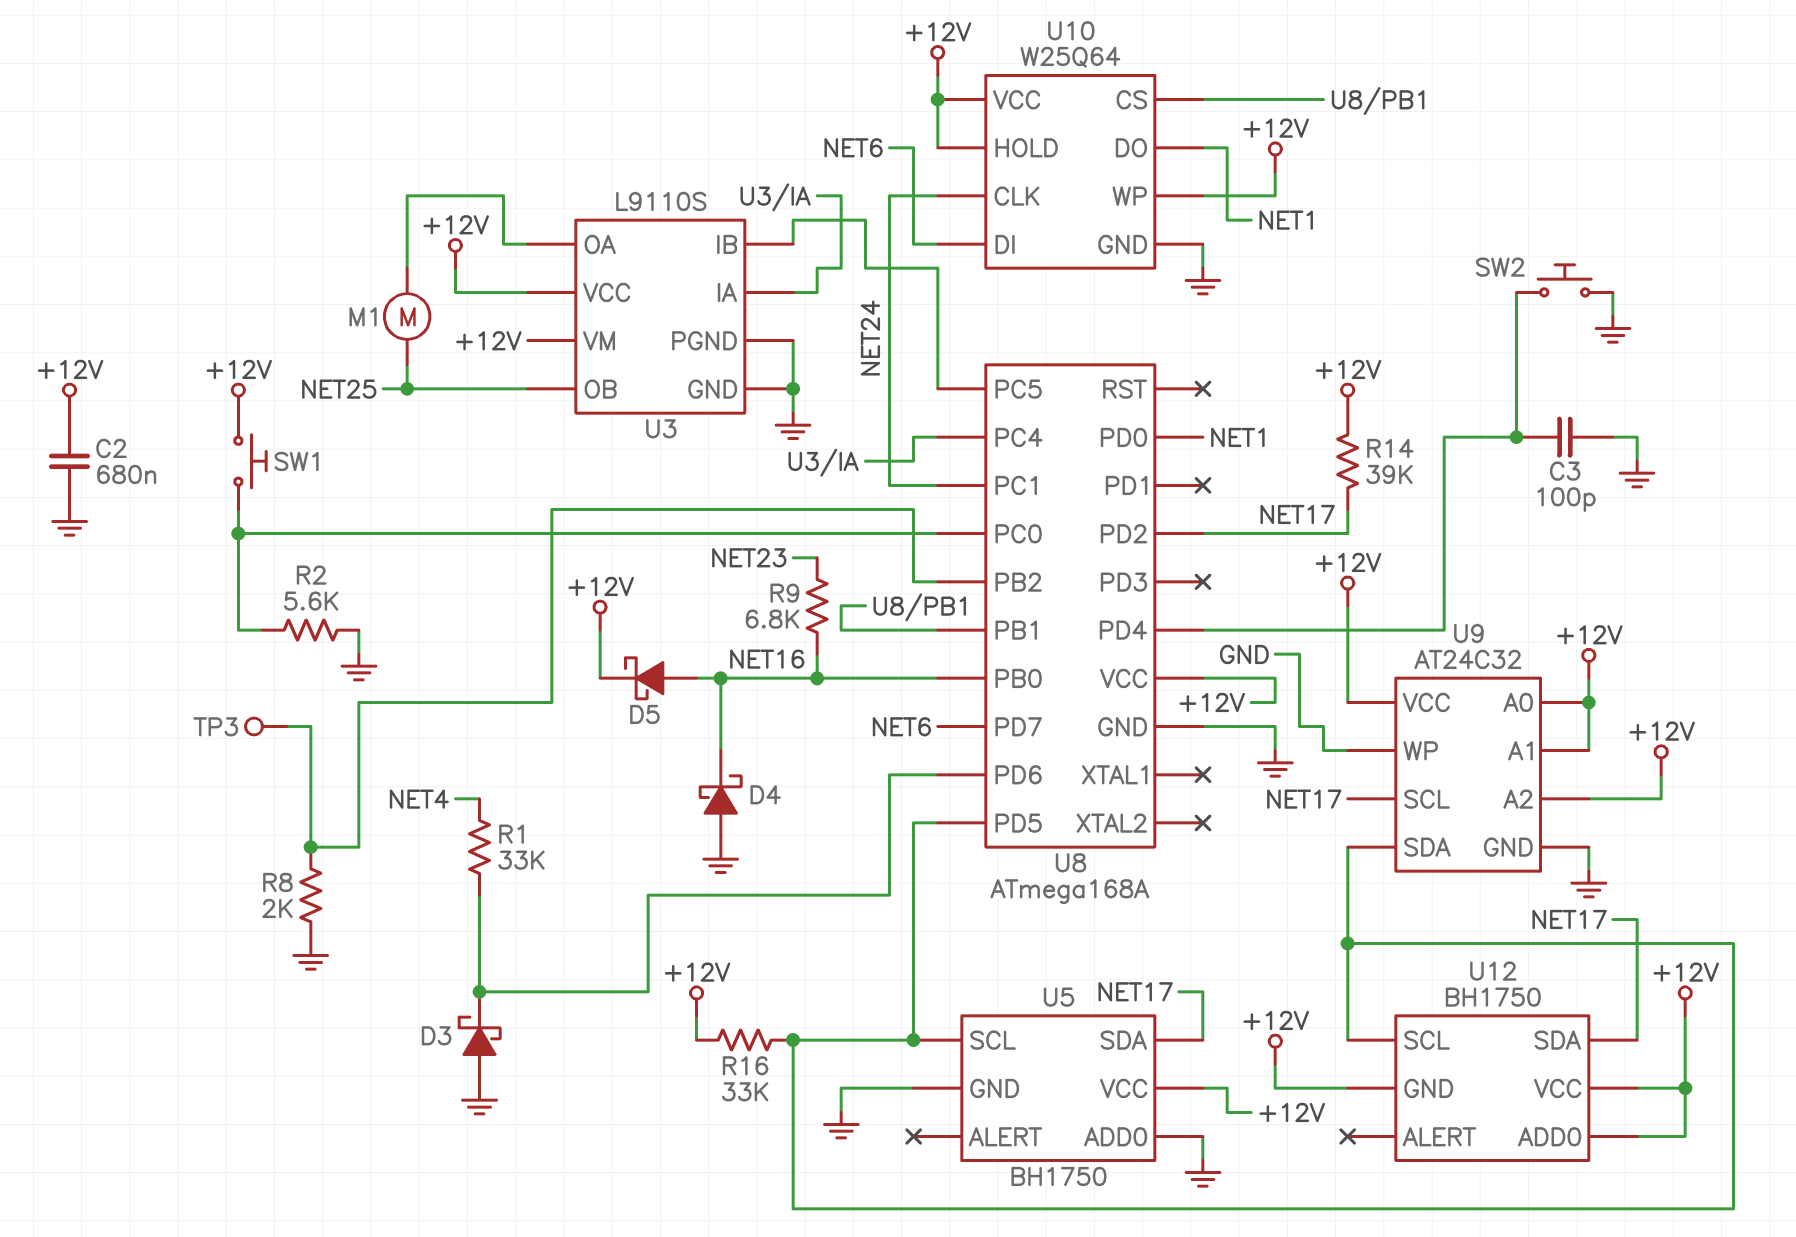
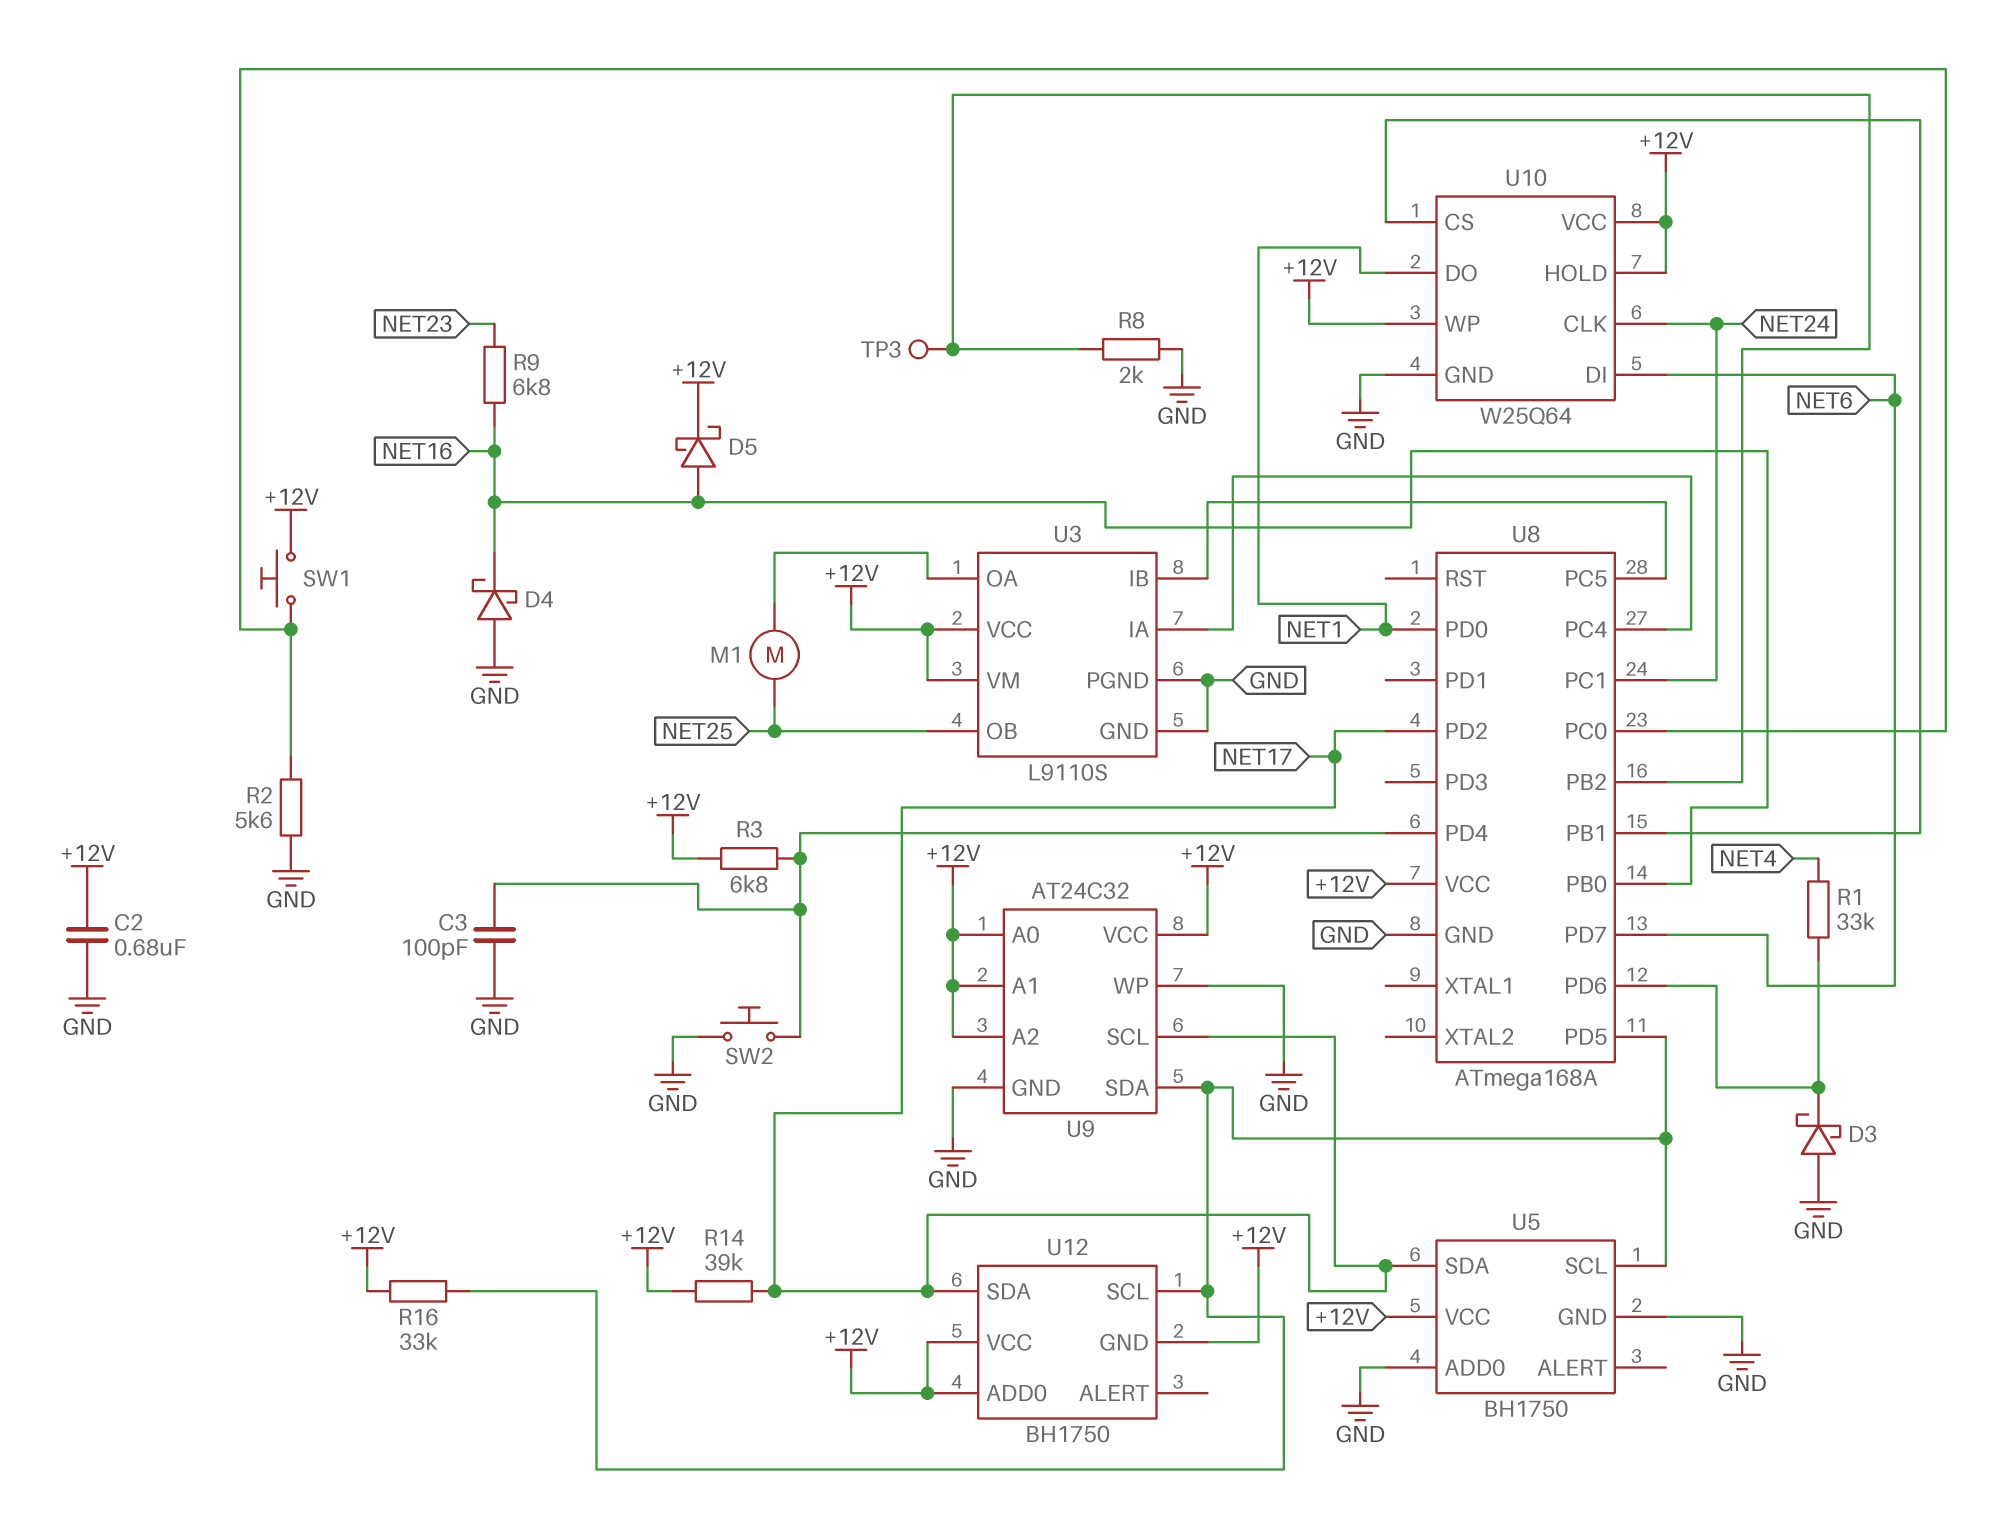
R3: none -> 6.8k (+12V, U8/PD4)

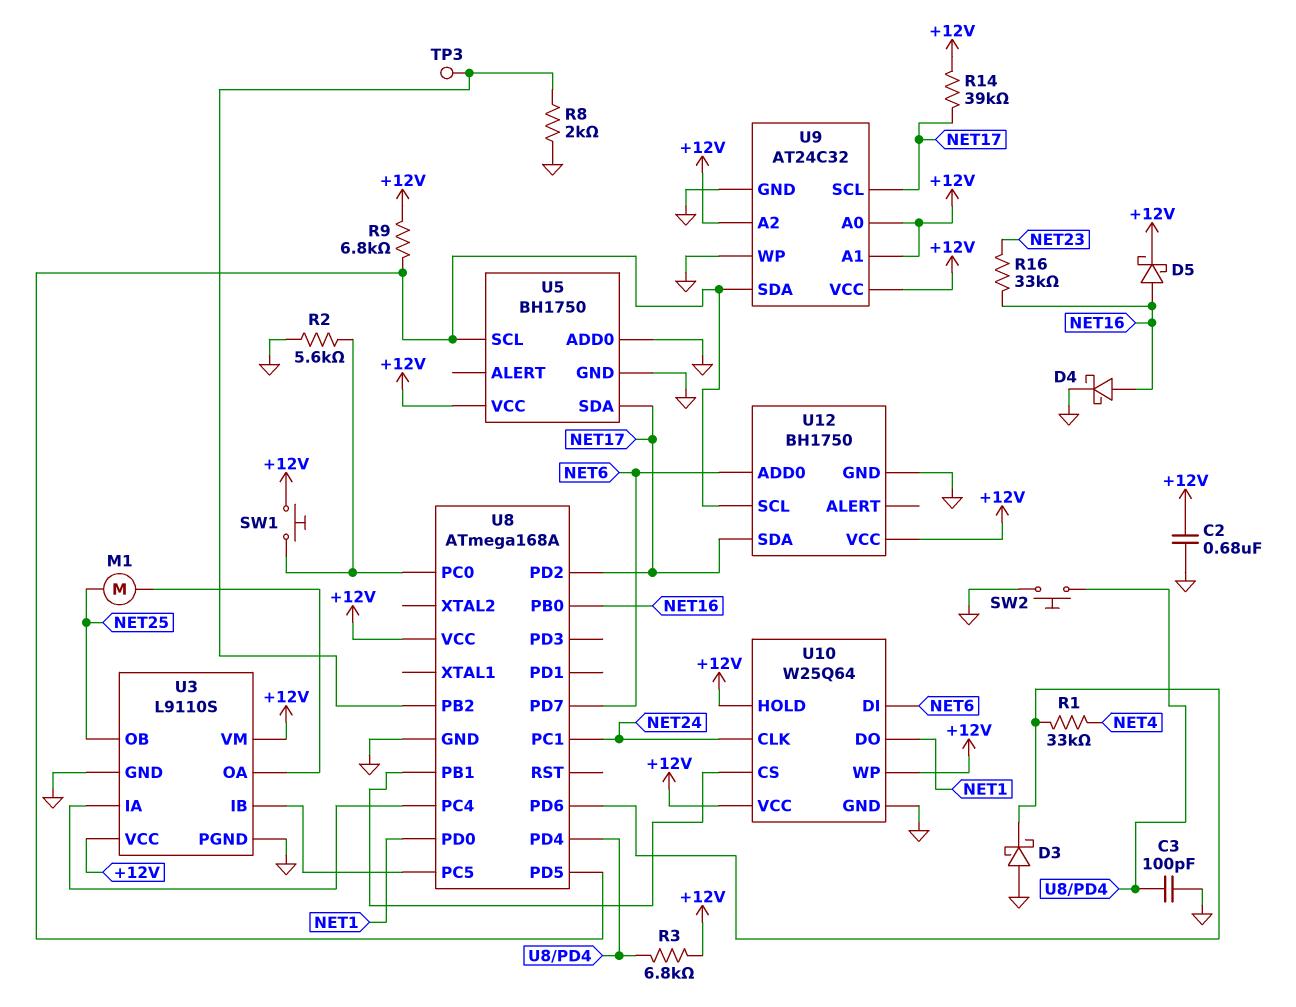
D4: schottky (A GND, K NET16) -> schottky (A NET16, K GND)
R9: 6.8k (NET16, NET23) -> 6.8k (+12V, U5/SCL)
R16: 33k (+12V, U5/SCL) -> 33k (NET16, NET23)
U12 pin ADD0: +12V -> NET6
U12 pin GND: +12V -> GND

